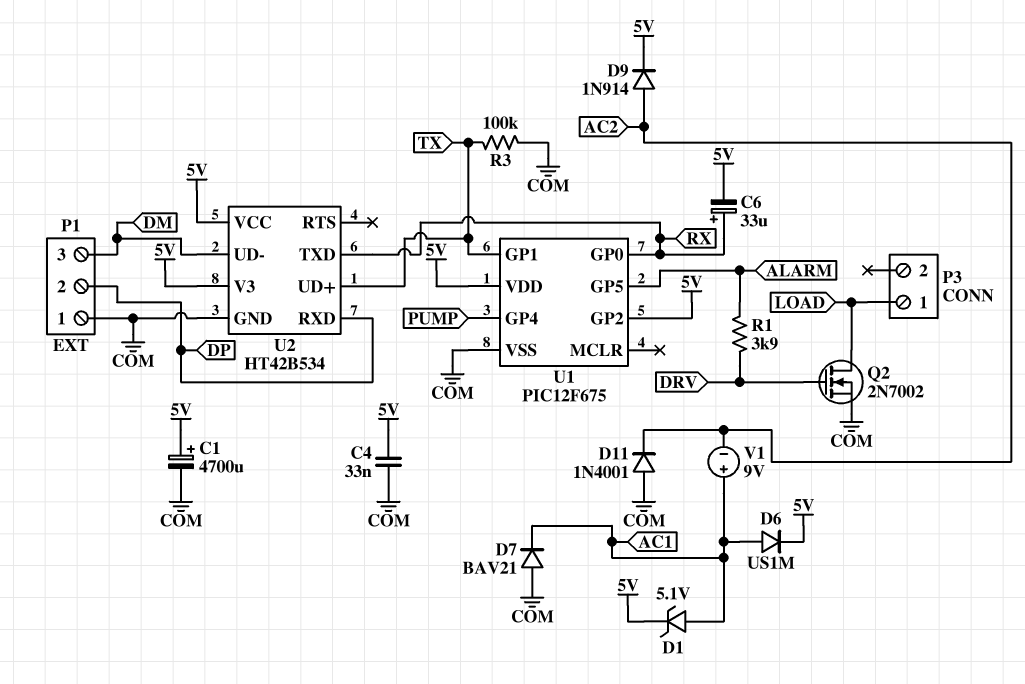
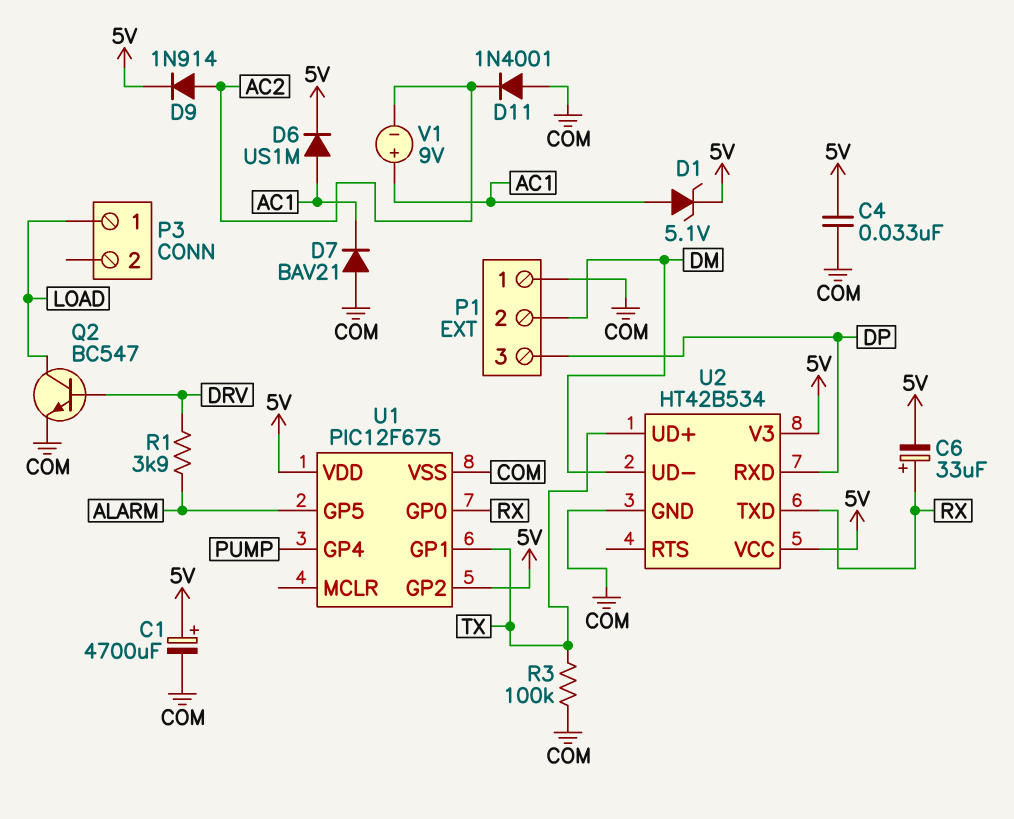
P1 pin 2: DP -> DM
P1 pin 3: DM -> DP
Q2: NMOS 2N7002 (G DRV, D LOAD, S COM) -> NPN BC547 (B DRV, C LOAD, E COM)

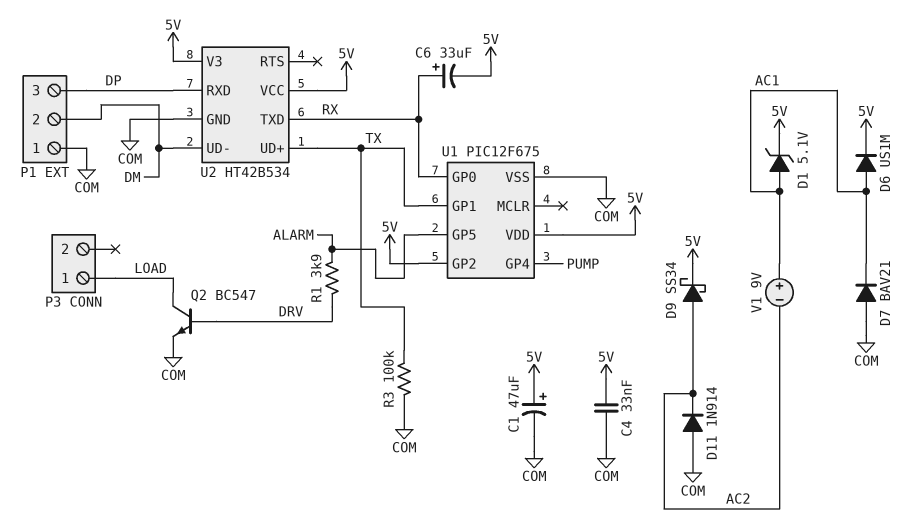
C1: 4700uF (plus 5V, minus COM) -> 47uF (plus 5V, minus COM)
D9: diode 1N914 (A AC2, K 5V) -> schottky SS34 (A AC2, K 5V)
D11: diode 1N4001 (A COM, K AC2) -> diode 1N914 (A COM, K AC2)

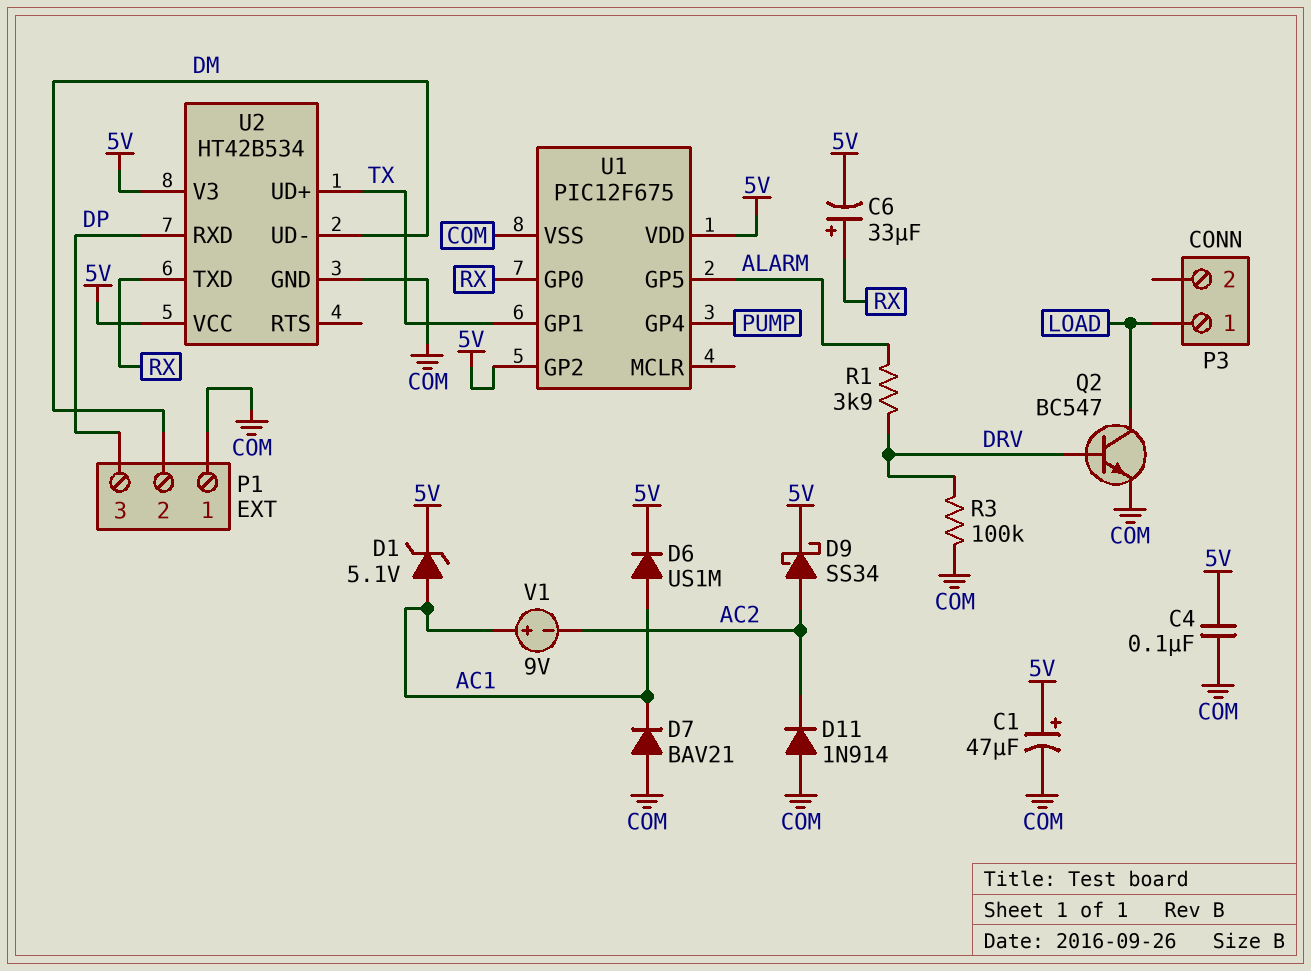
C4: 33nF (5V, COM) -> 100nF (5V, COM)
R3: 100k (COM, TX) -> 100k (COM, DRV)

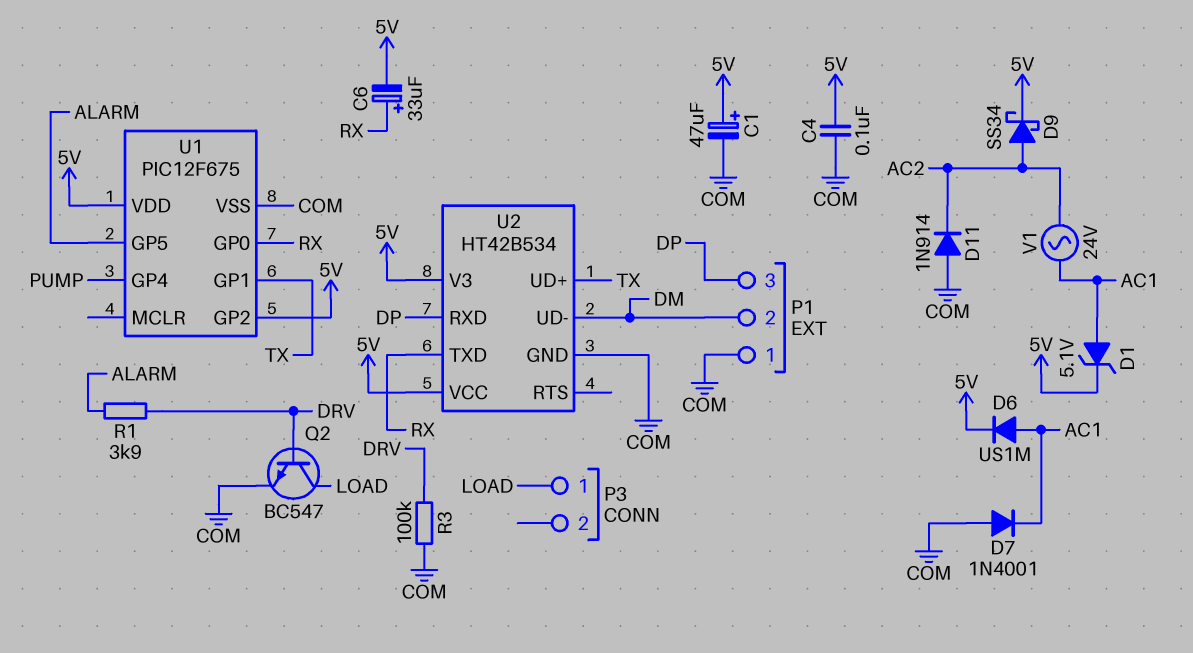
D7: diode BAV21 (A COM, K AC1) -> diode 1N4001 (A COM, K AC1)
V1: 9V (plus AC1, minus AC2) -> AC 24V (AC1, AC2)

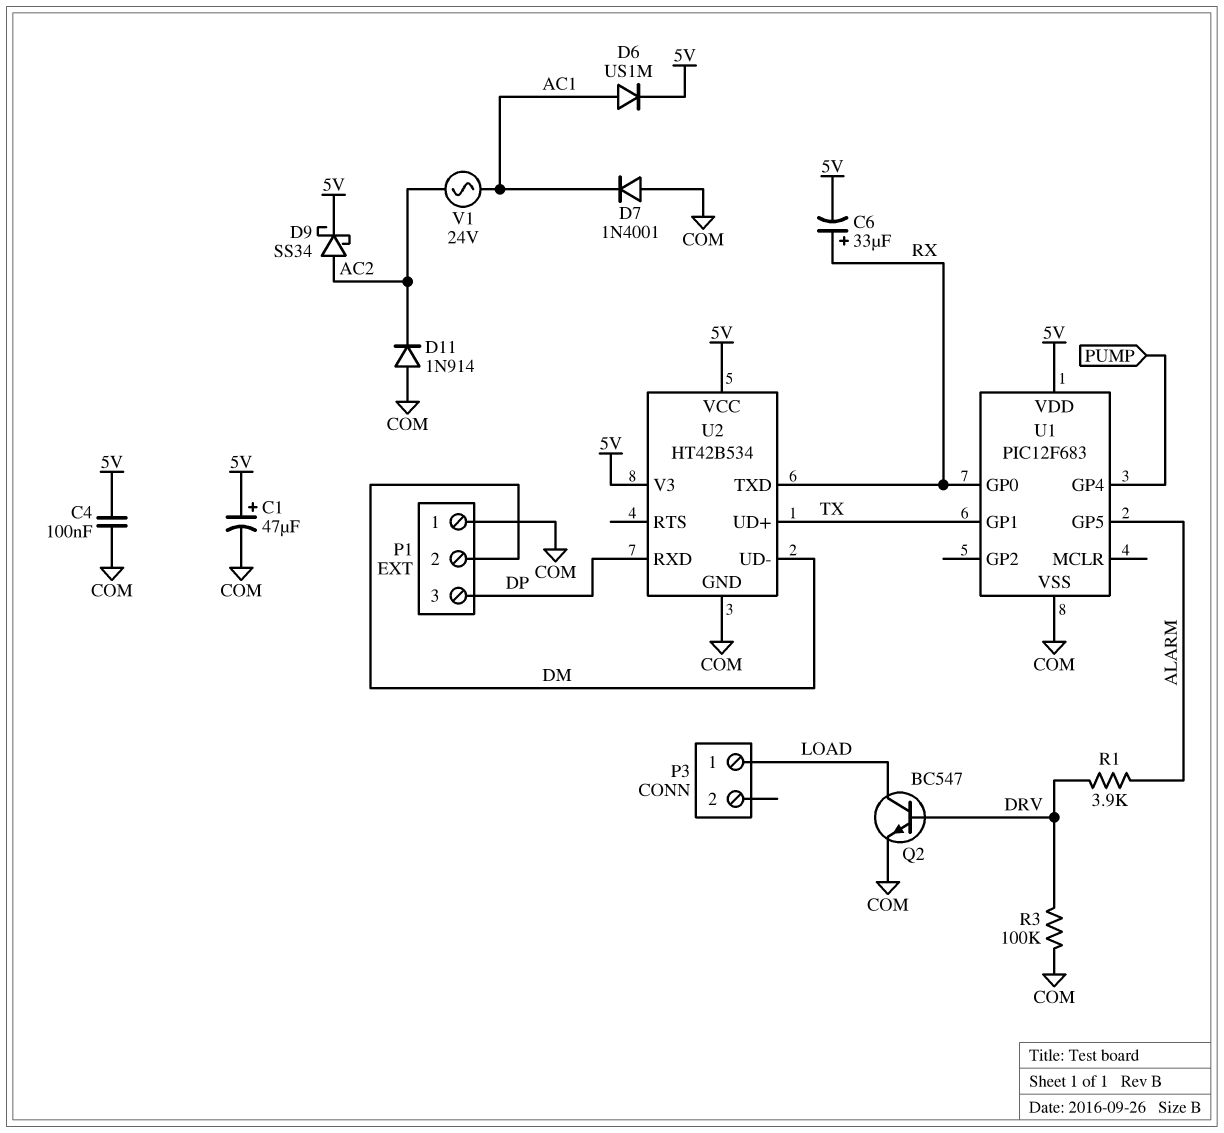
D1: zener 5.1V (A AC1, K 5V) -> none
U1: PIC12F675 -> PIC12F683
U1 pin GP2: 5V -> none

